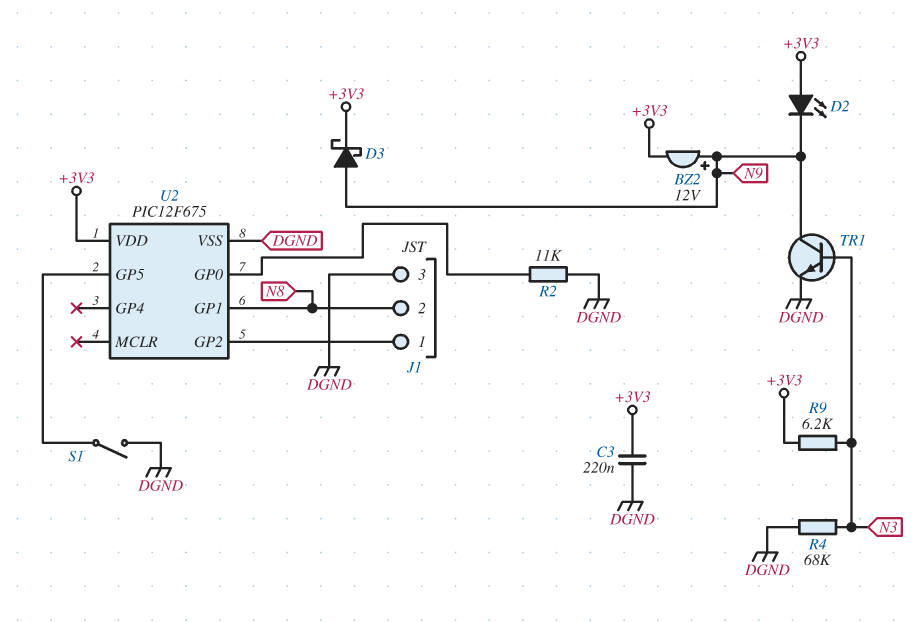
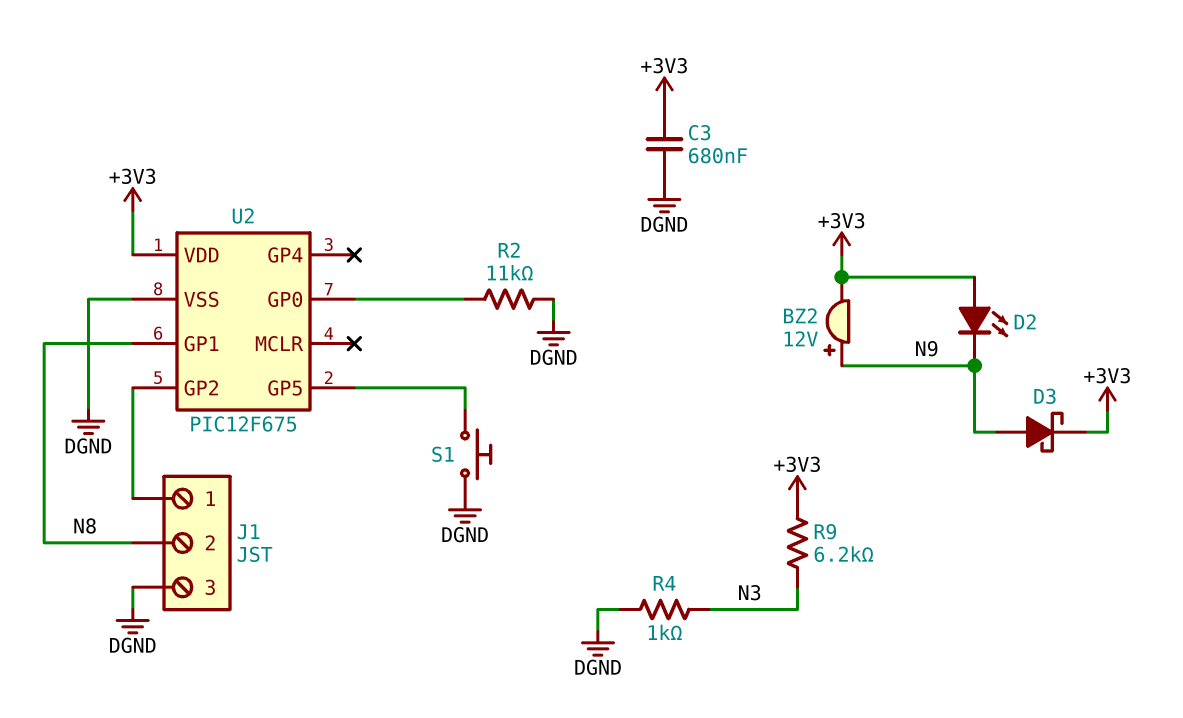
C3: 220nF (+3V3, DGND) -> 680nF (+3V3, DGND)
R4: 68k (DGND, N3) -> 1k (DGND, N3)
S1: switch (DGND, U2/GP5) -> button (DGND, U2/GP5)
TR1: NPN (B N3, C N9, E DGND) -> none

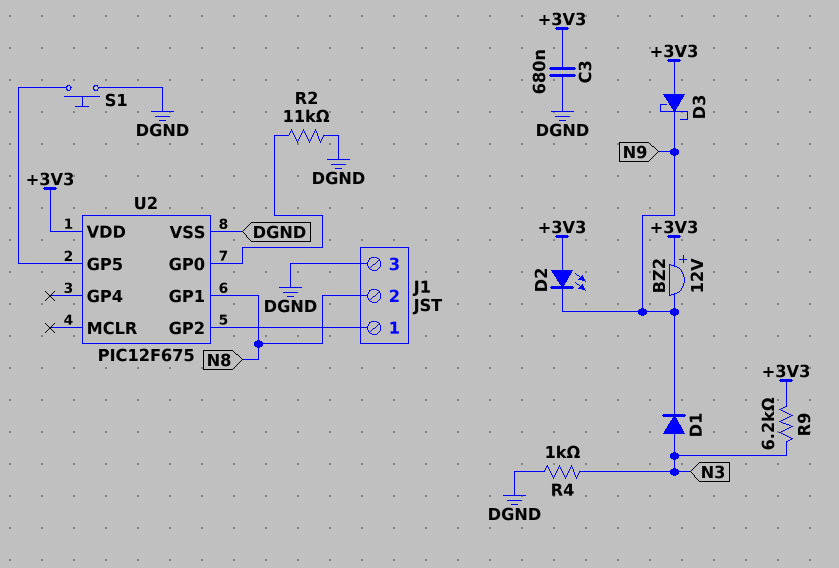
BZ2: buzzer 12V (plus N9, minus +3V3) -> buzzer 12V (plus +3V3, minus N9)
D1: none -> diode (A N3, K N9)
D3: schottky (A N9, K +3V3) -> schottky (A +3V3, K N9)

